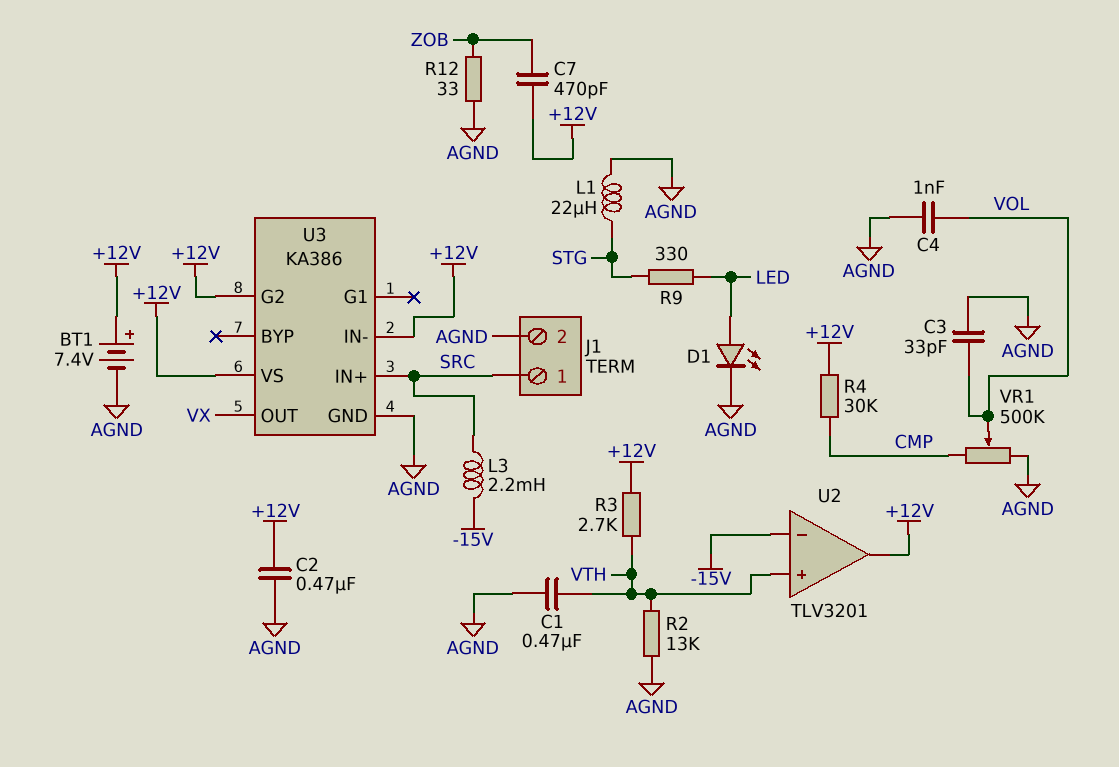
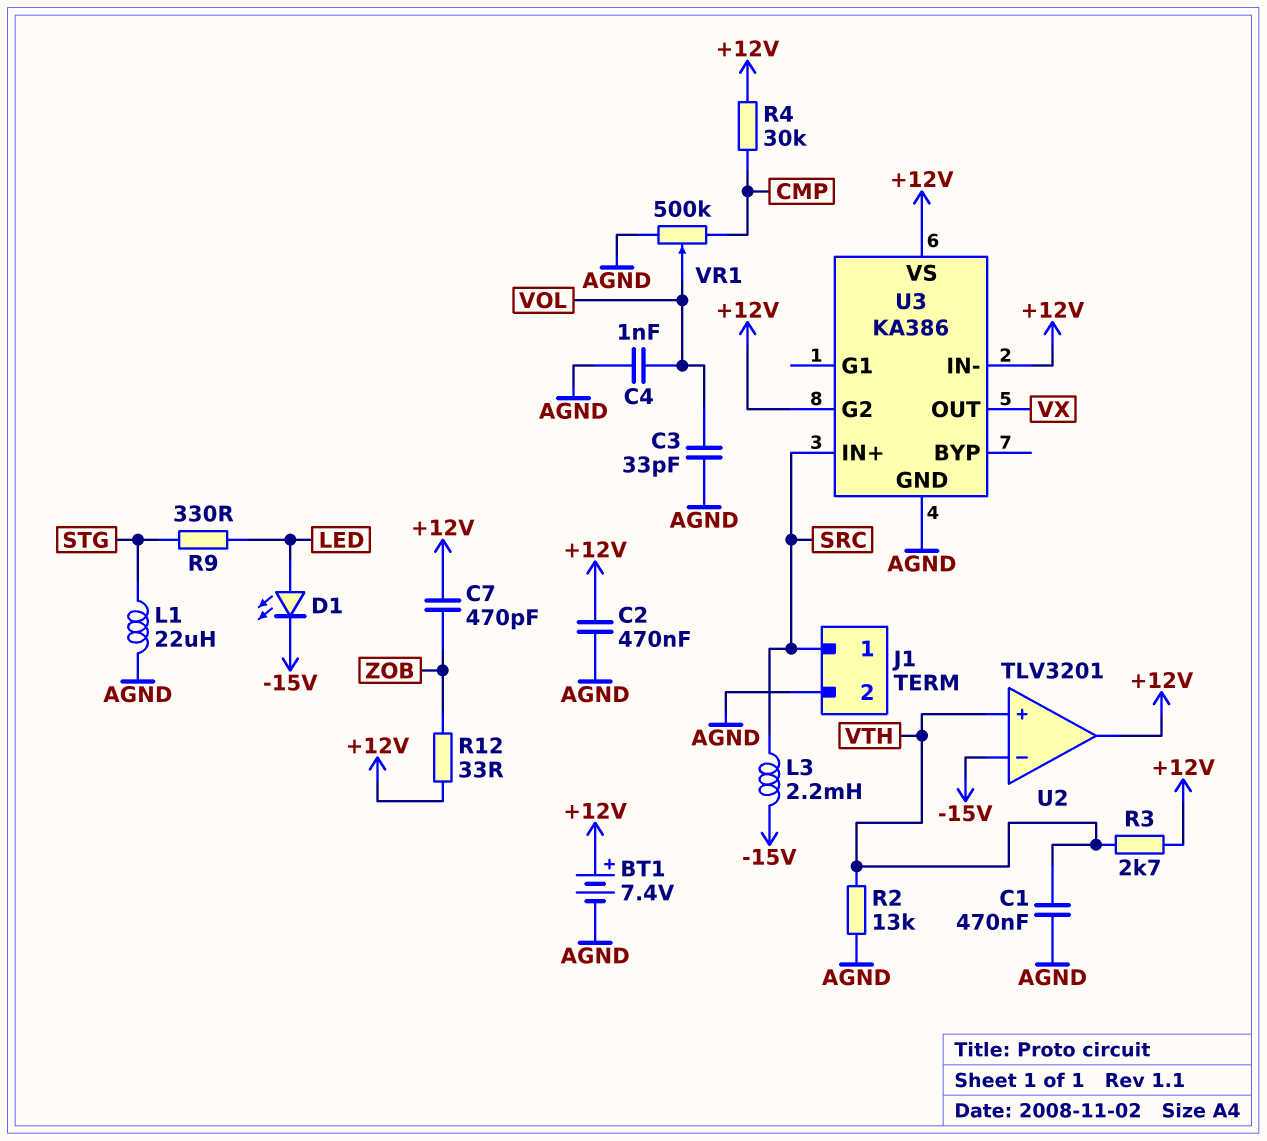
D1: LED (A LED, K AGND) -> LED (A LED, K -15V)
R12: 33 (AGND, ZOB) -> 33 (+12V, ZOB)

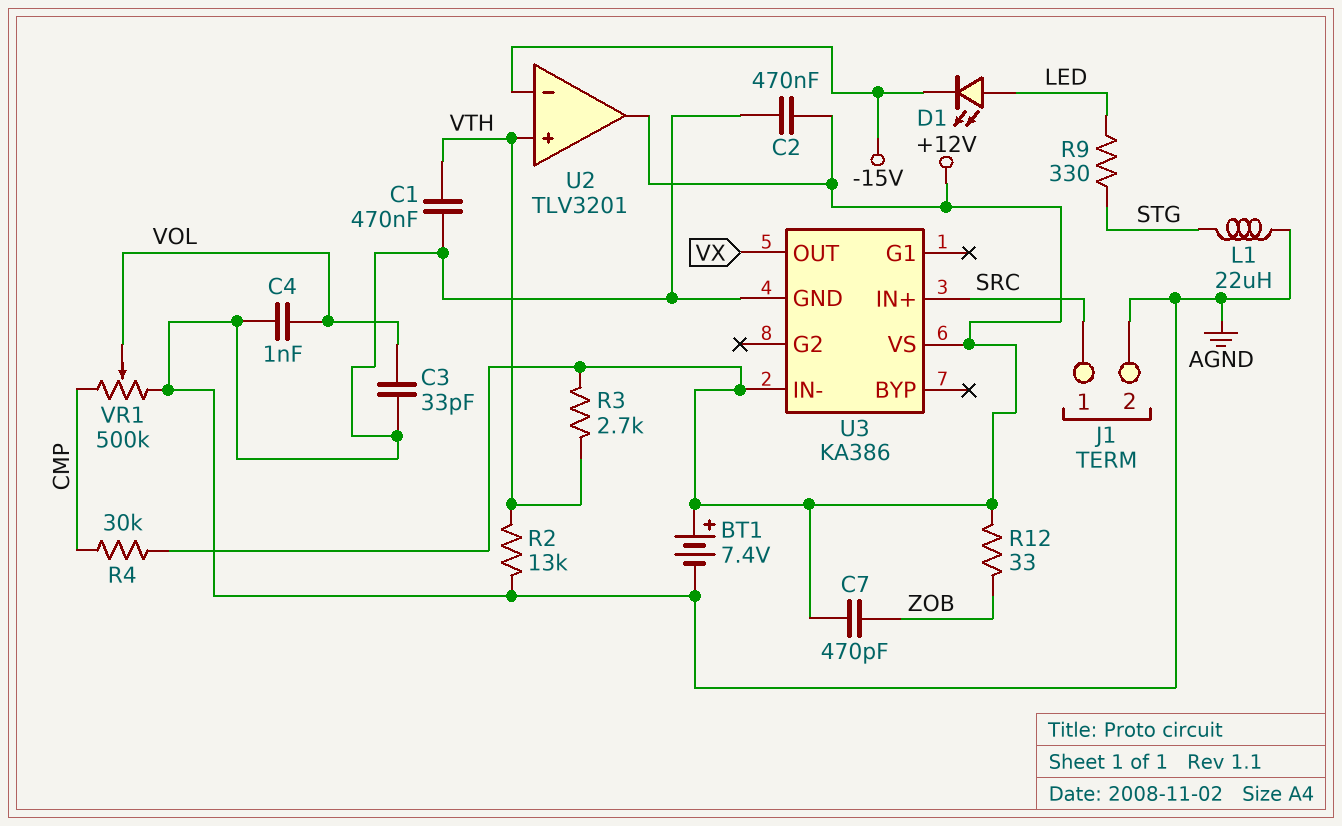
L3: 2.2mH (-15V, SRC) -> none
U3 pin G2: +12V -> none

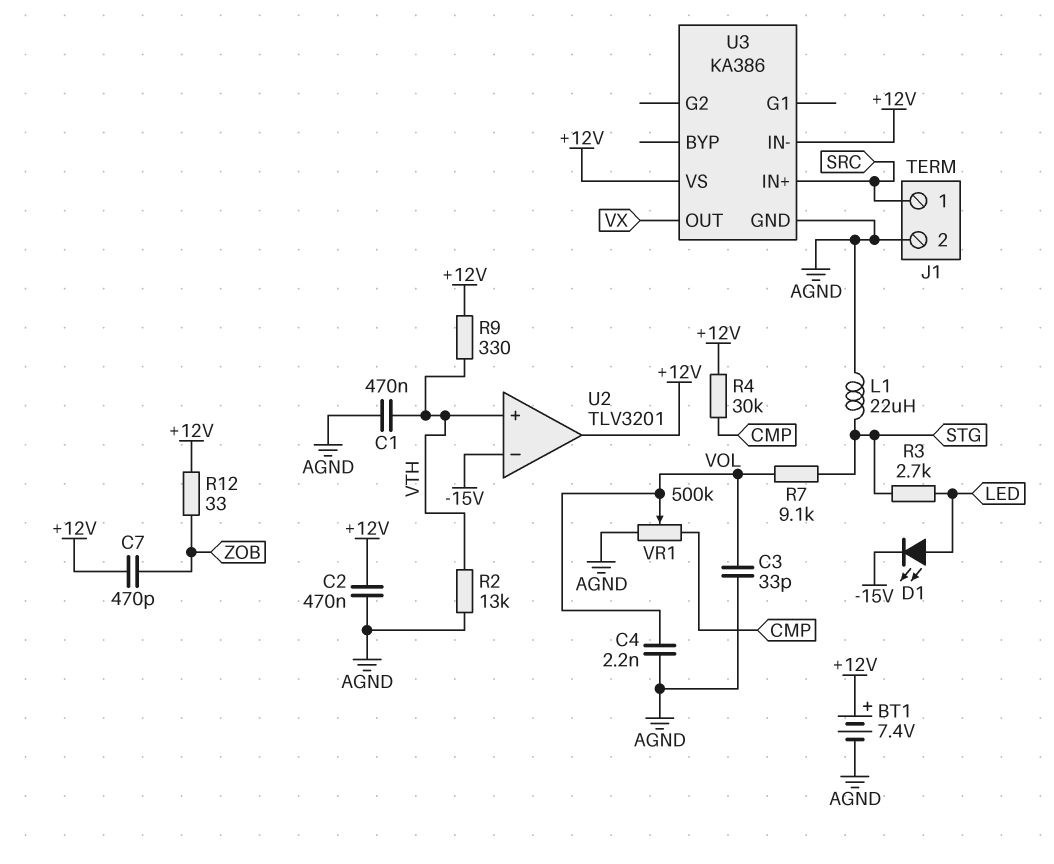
C4: 1nF (AGND, VOL) -> 2.2nF (AGND, VOL)
R3: 2.7k (+12V, VTH) -> 2.7k (LED, STG)
R7: none -> 9.1k (STG, VOL)
R9: 330 (LED, STG) -> 330 (+12V, VTH)

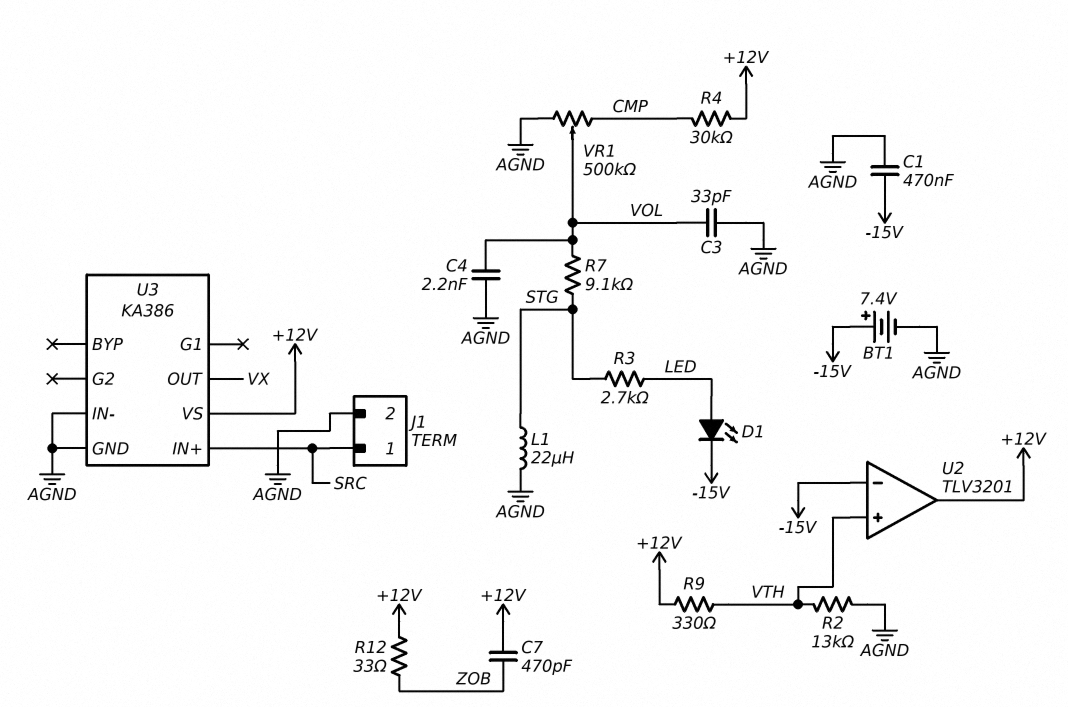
BT1: 7.4V (plus +12V, minus AGND) -> 7.4V (plus -15V, minus AGND)
C1: 470nF (AGND, VTH) -> 470nF (-15V, AGND)
C2: 470nF (+12V, AGND) -> none
U3 pin IN-: +12V -> AGND

